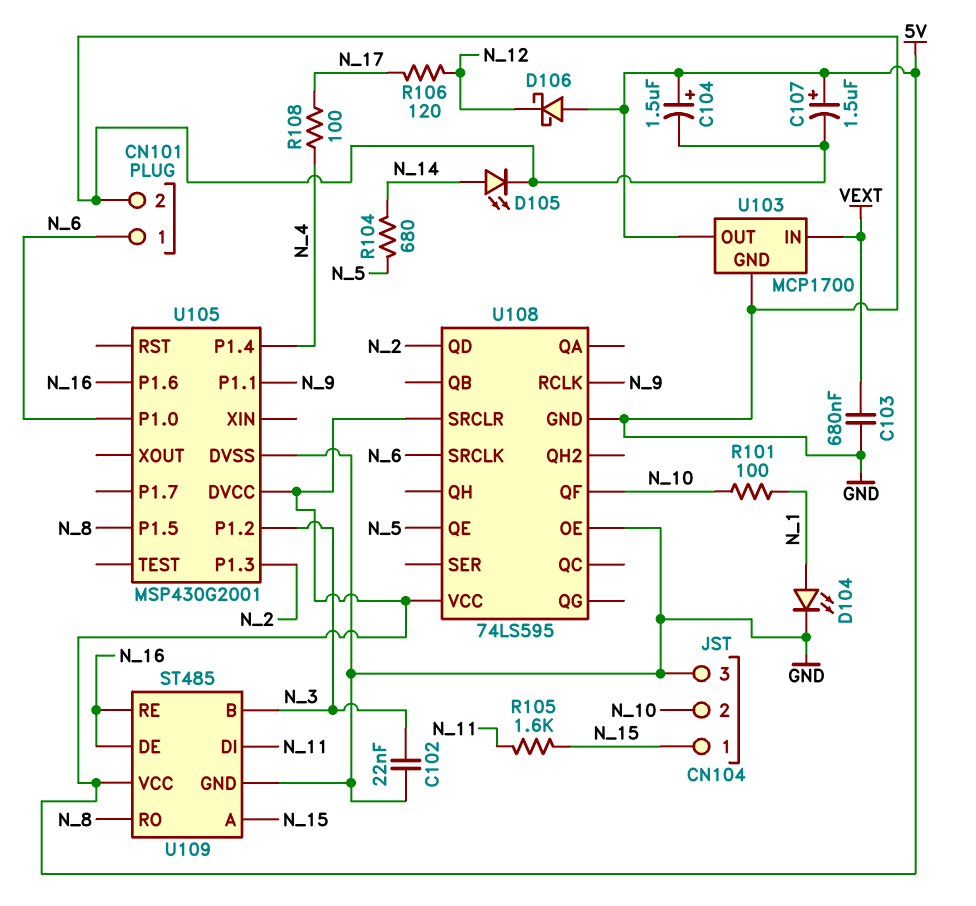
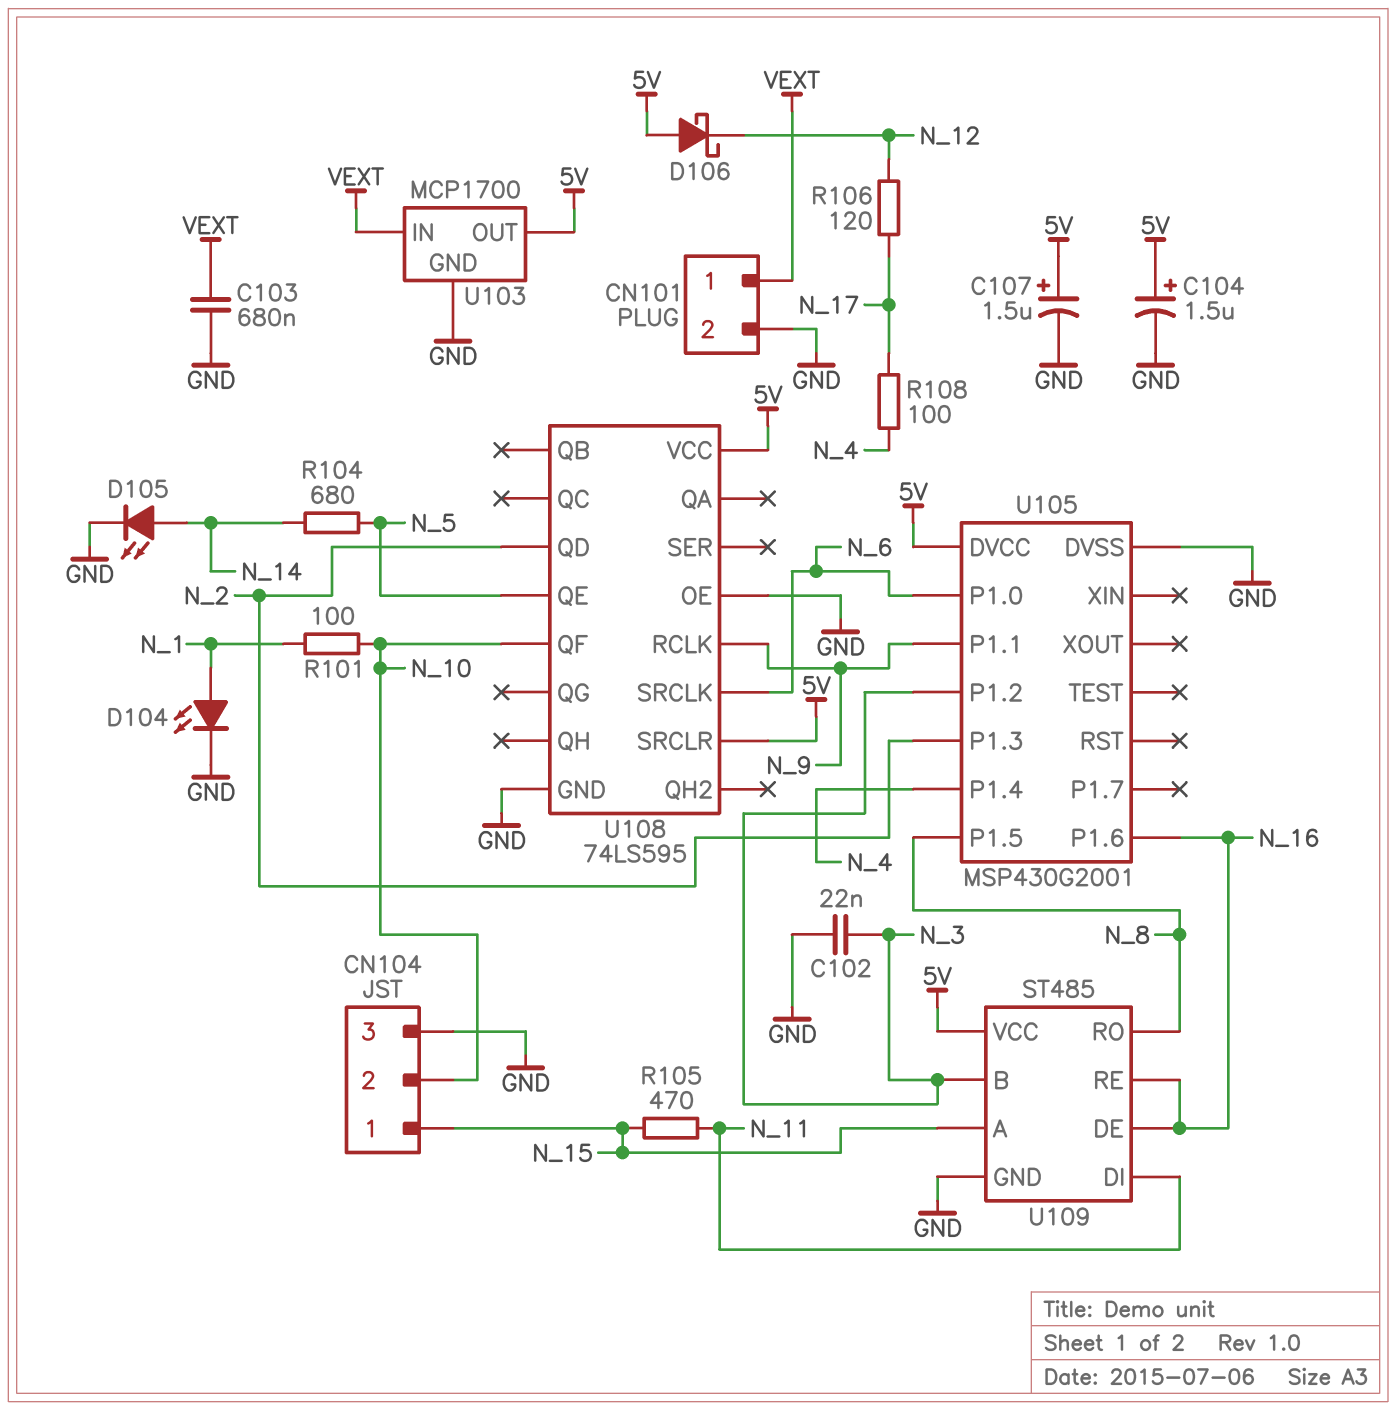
CN101 pin 1: N_6 -> VEXT
R105: 1.6k (N_11, N_15) -> 470 (N_11, N_15)

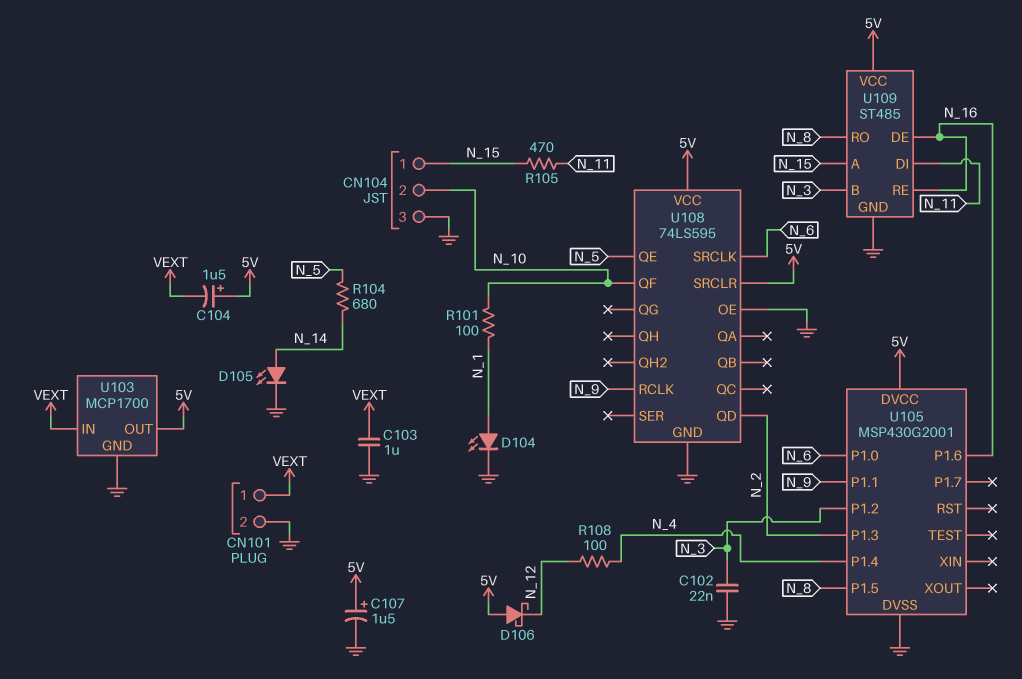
C103: 680nF (GND, VEXT) -> 1uF (GND, VEXT)
C104: 1.5uF (plus 5V, minus GND) -> 1.5uF (plus 5V, minus VEXT)
R106: 120 (N_12, N_17) -> none
R108: 100 (N_4, N_17) -> 100 (N_4, N_12)

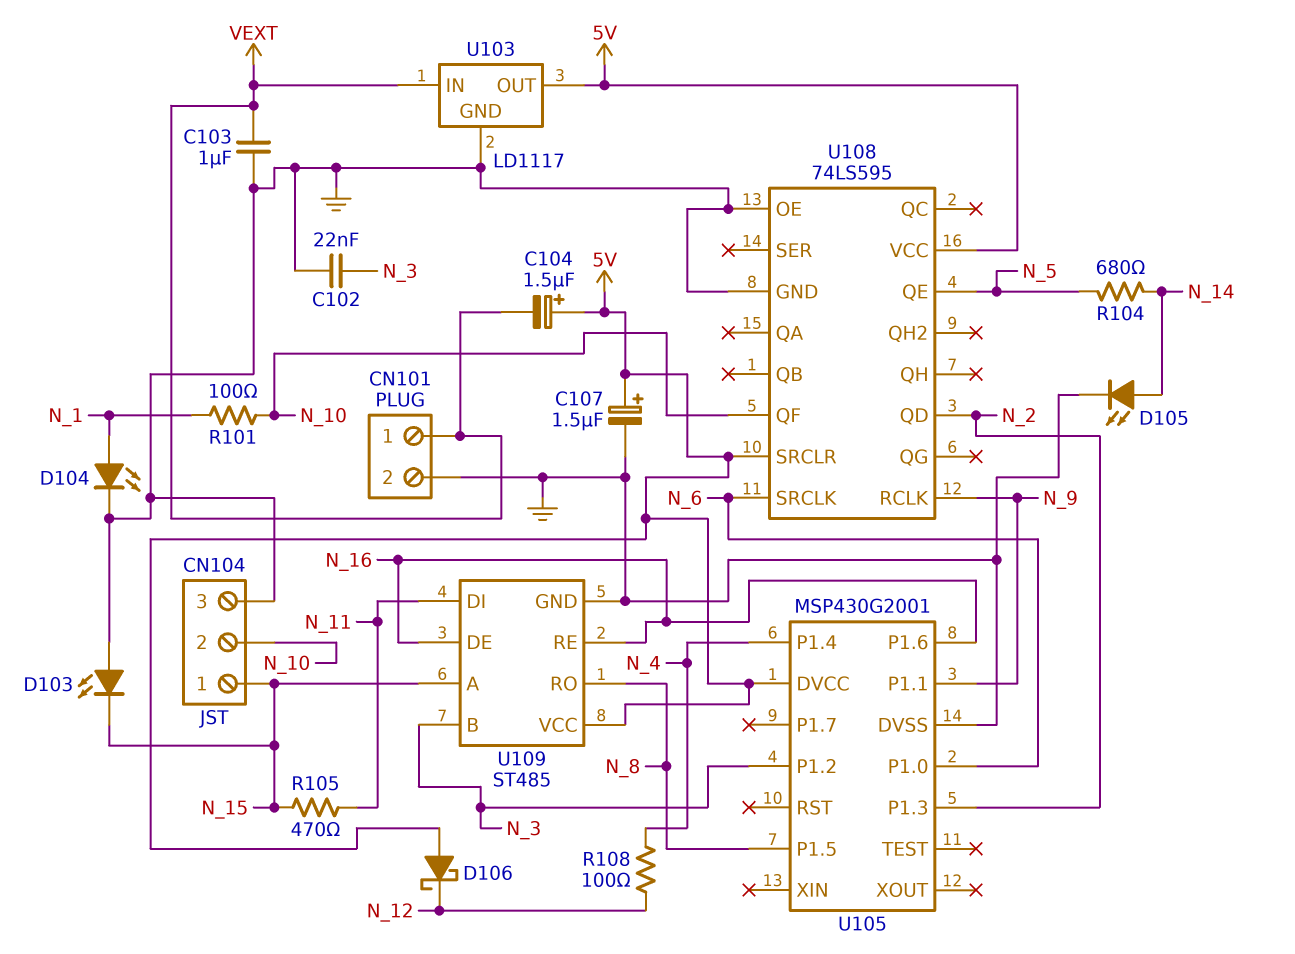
D103: none -> LED (A GND, K N_15)
U103: MCP1700 -> LD1117

